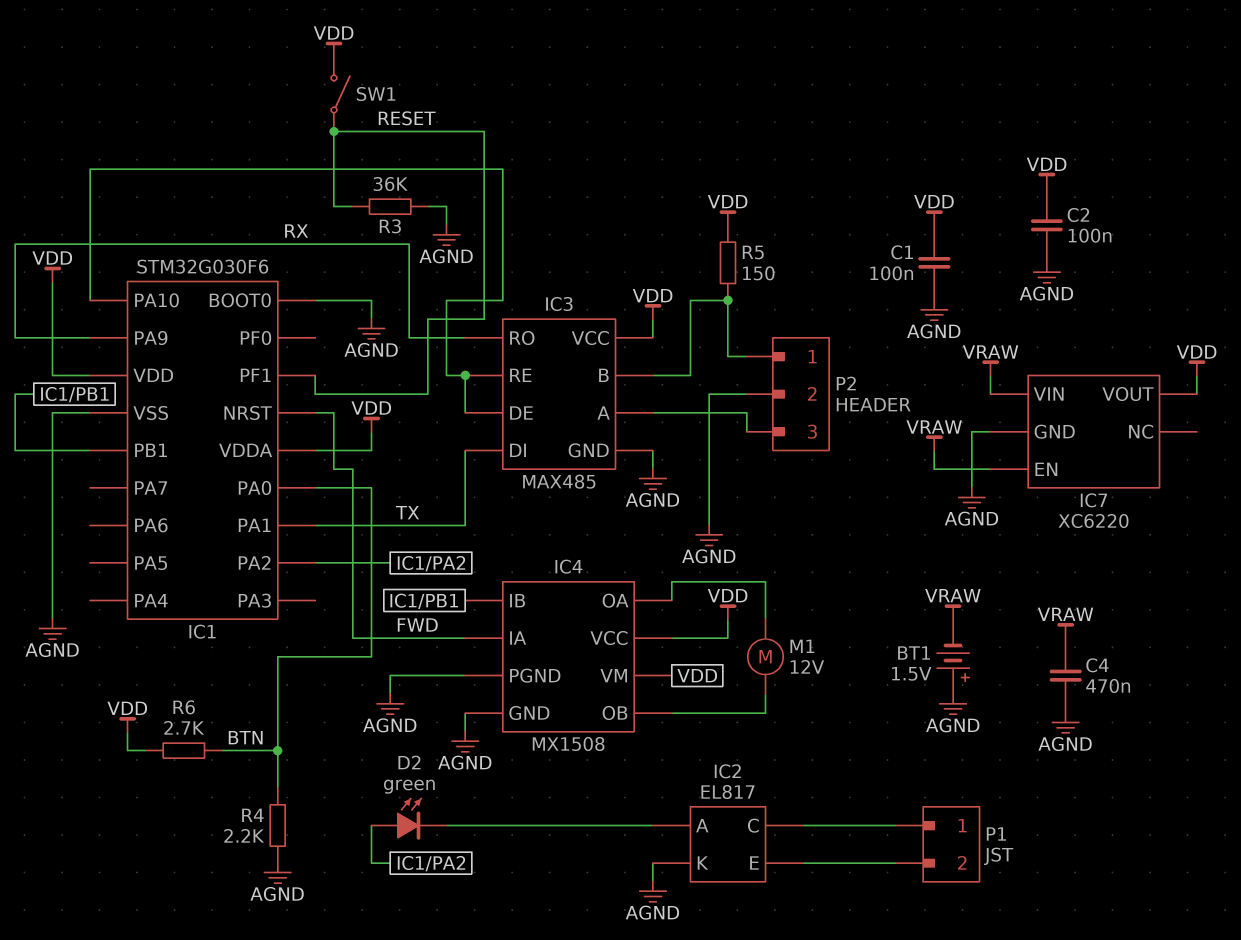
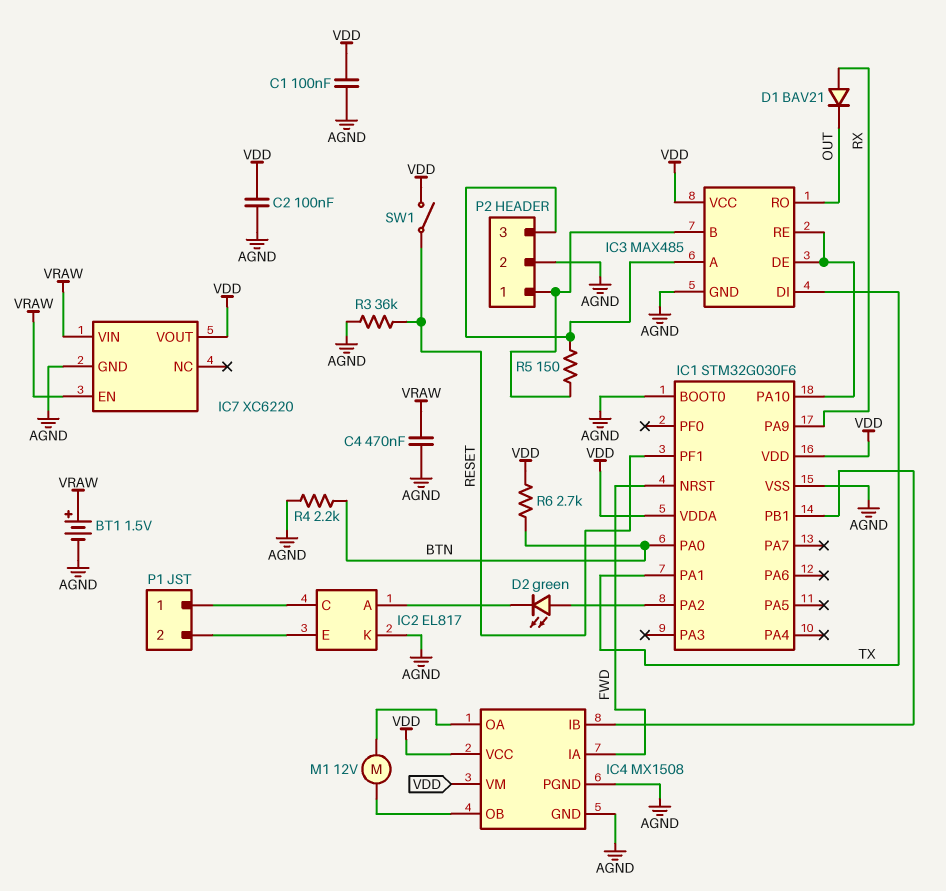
BT1: 1.5V (plus AGND, minus VRAW) -> 1.5V (plus VRAW, minus AGND)
D1: none -> diode BAV21 (A RX, K OUT)
IC3 pin RO: RX -> OUT
R5: 150 (IC3/B, VDD) -> 150 (IC3/A, IC3/B)

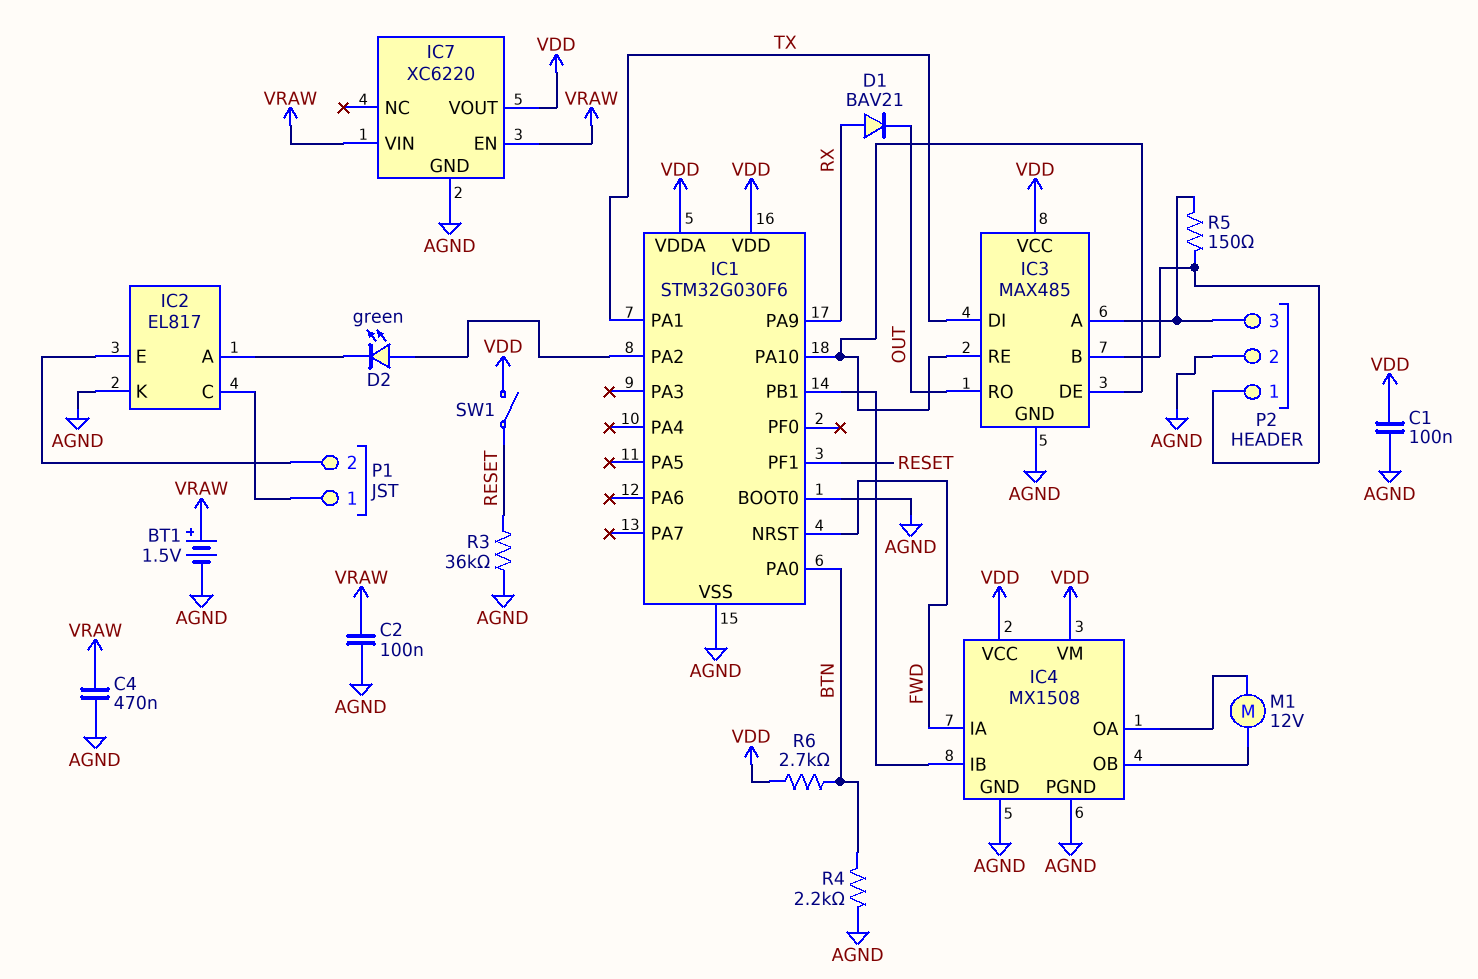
C2: 100nF (AGND, VDD) -> 100nF (AGND, VRAW)

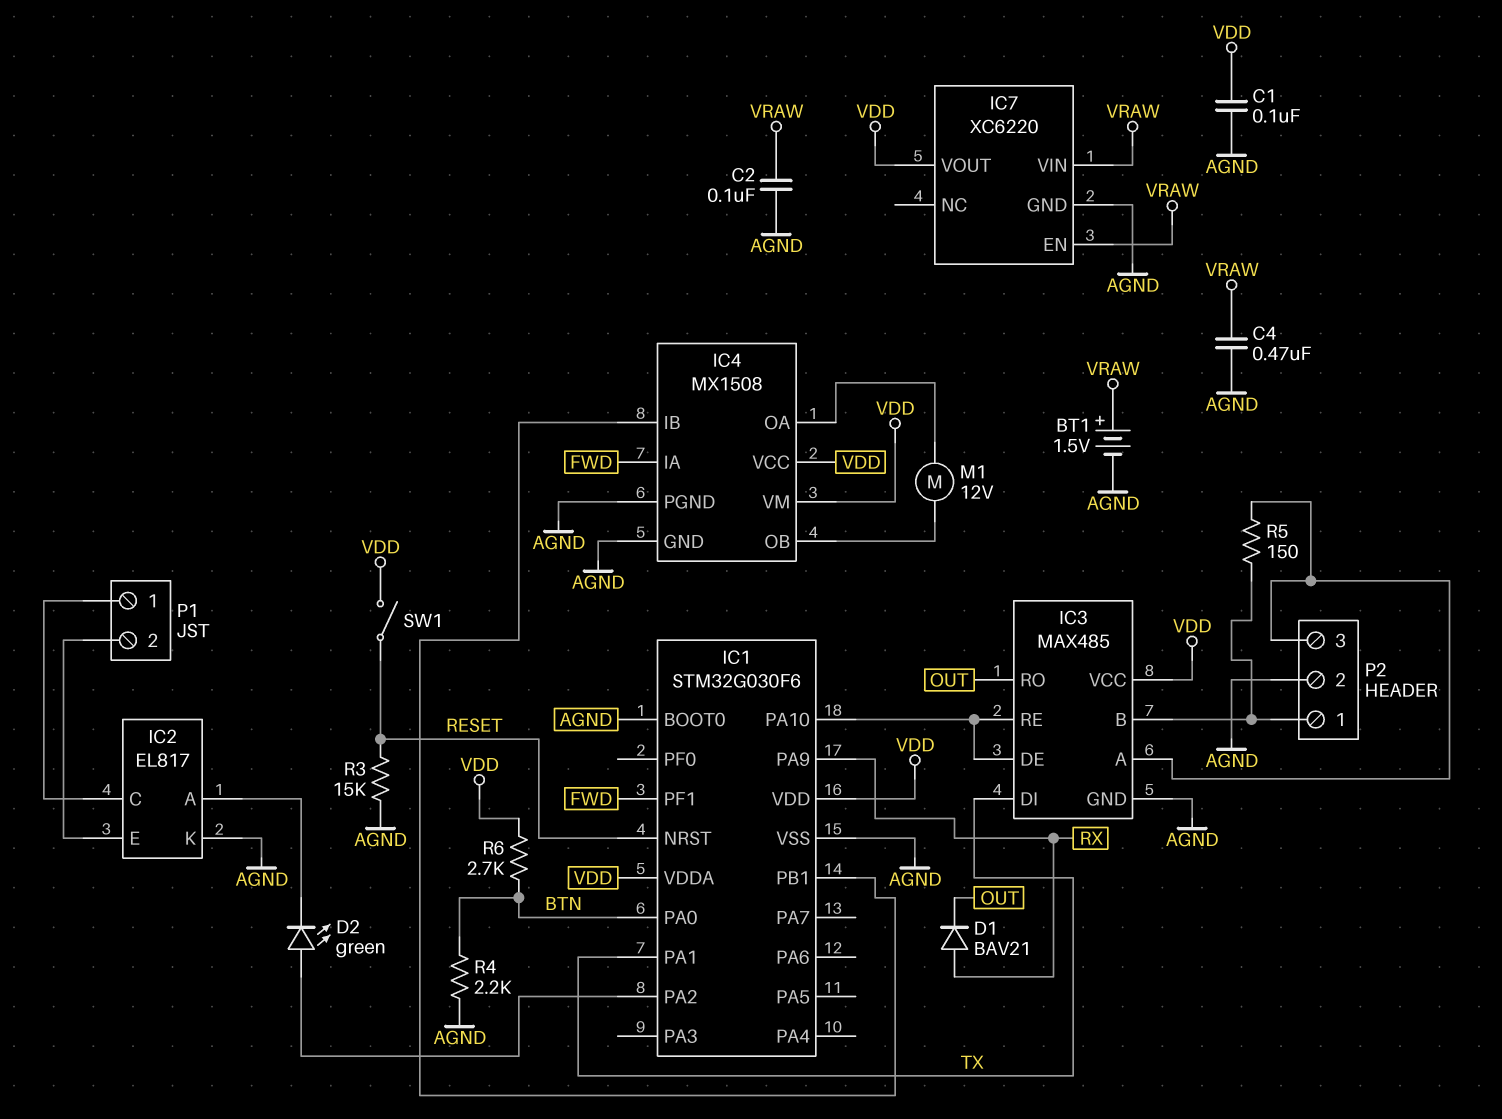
IC1 pin NRST: FWD -> RESET
IC1 pin PF1: RESET -> FWD
R3: 36k (AGND, RESET) -> 15k (AGND, RESET)

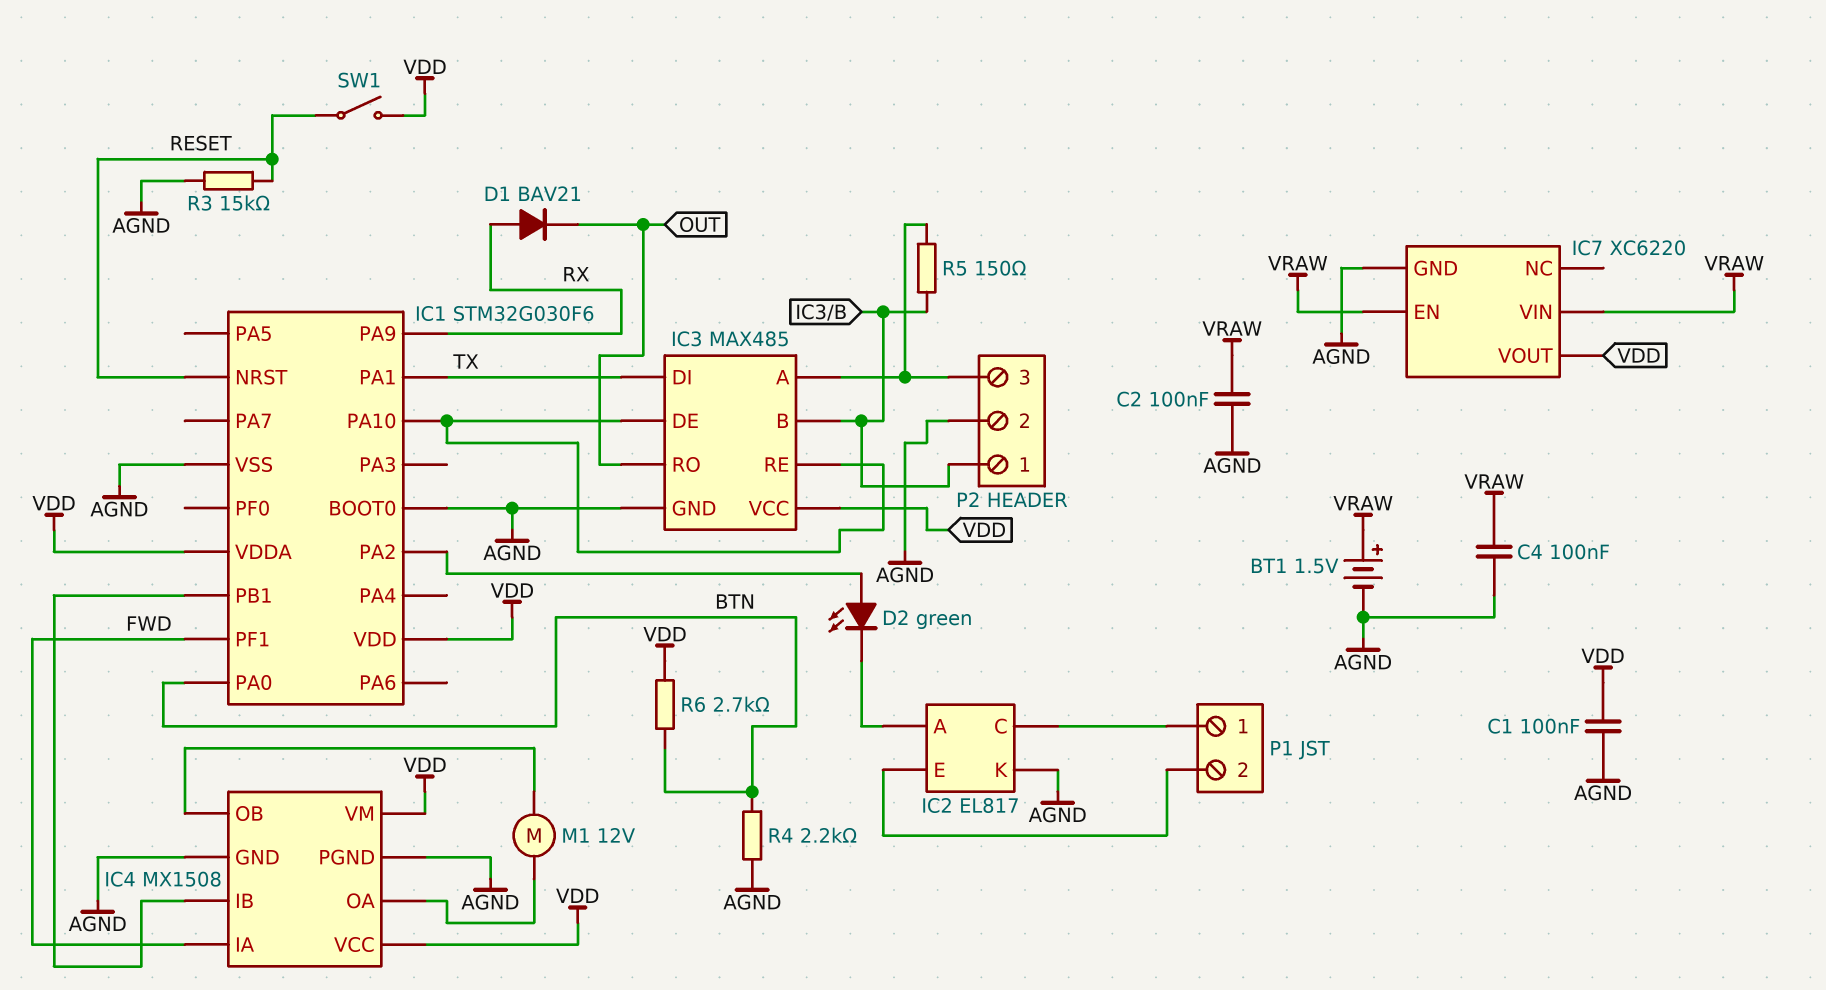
C4: 470nF (AGND, VRAW) -> 100nF (AGND, VRAW)

